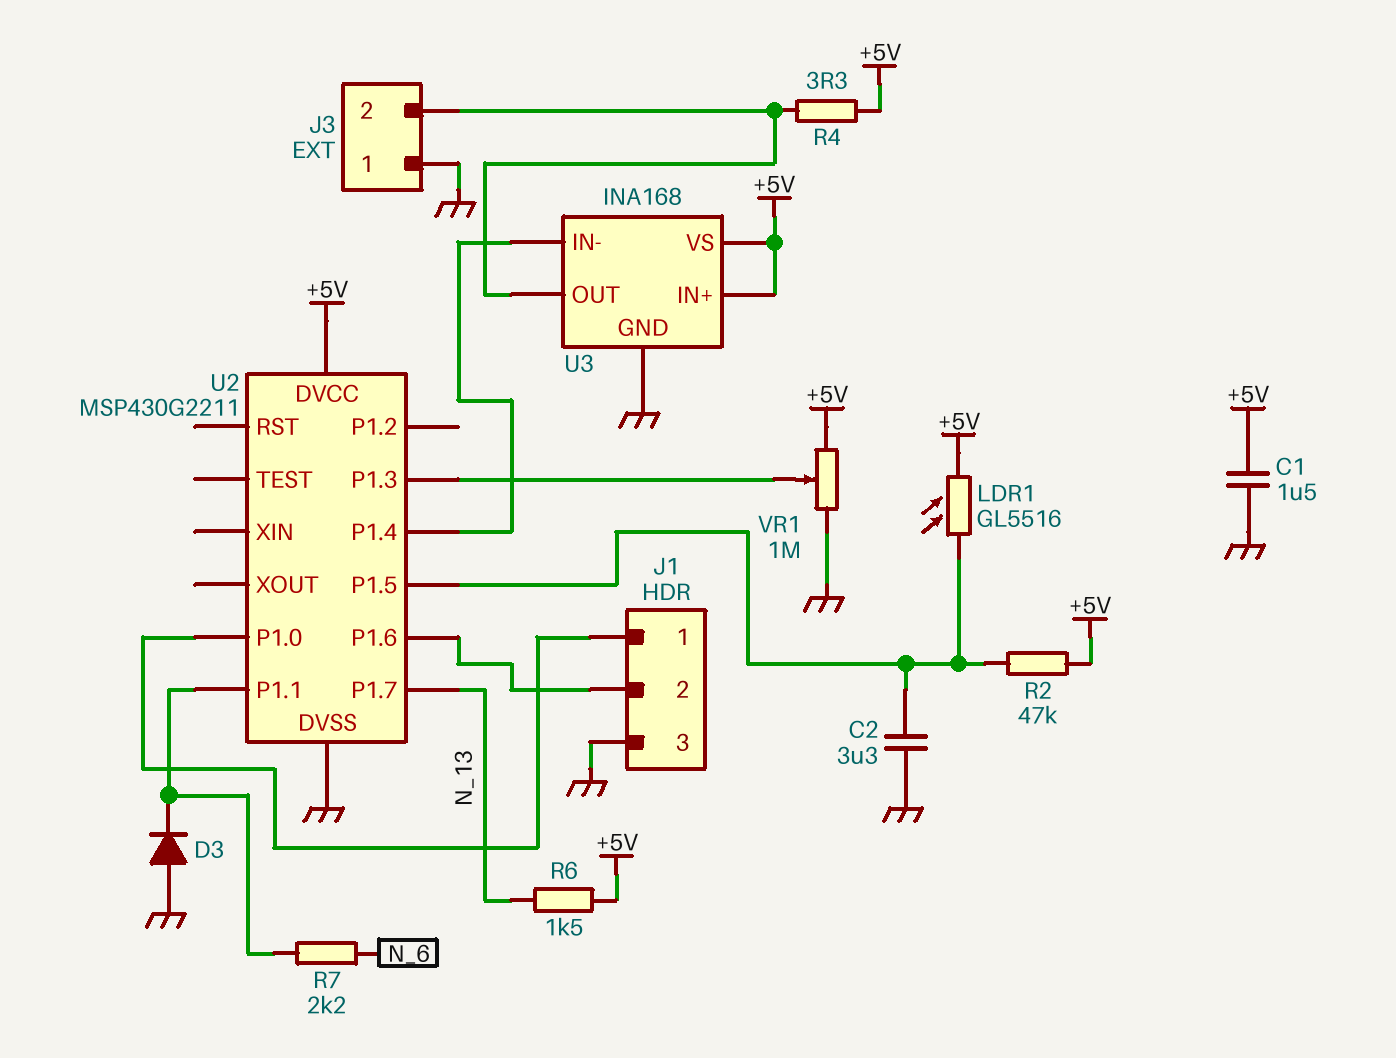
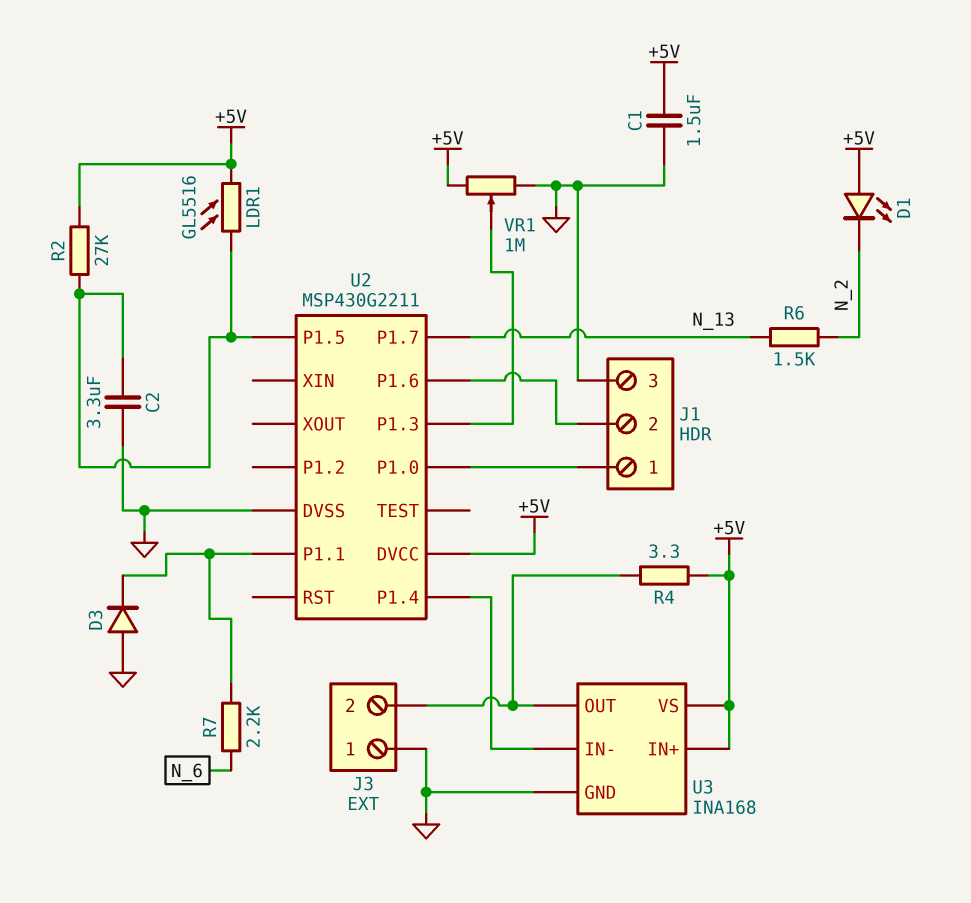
D1: none -> LED (A +5V, K N_2)
R2: 47k (+5V, U2/P1.5) -> 27k (+5V, U2/P1.5)
R6: 1.5k (+5V, N_13) -> 1.5k (N_2, N_13)

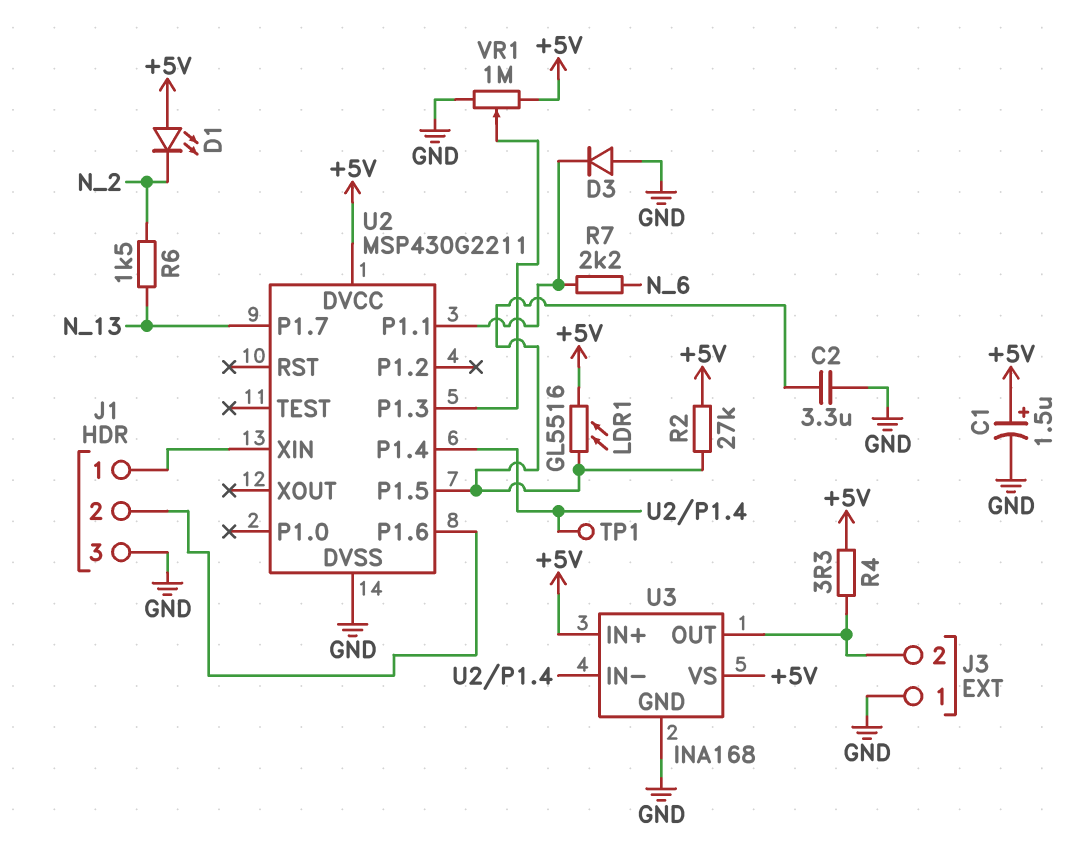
C1: 1.5uF (+5V, GND) -> 1.5uF (plus +5V, minus GND)
TP1: none -> test point (U2/P1.4)
U2 pin P1.0: J1/1 -> none
U2 pin XIN: none -> J1/1

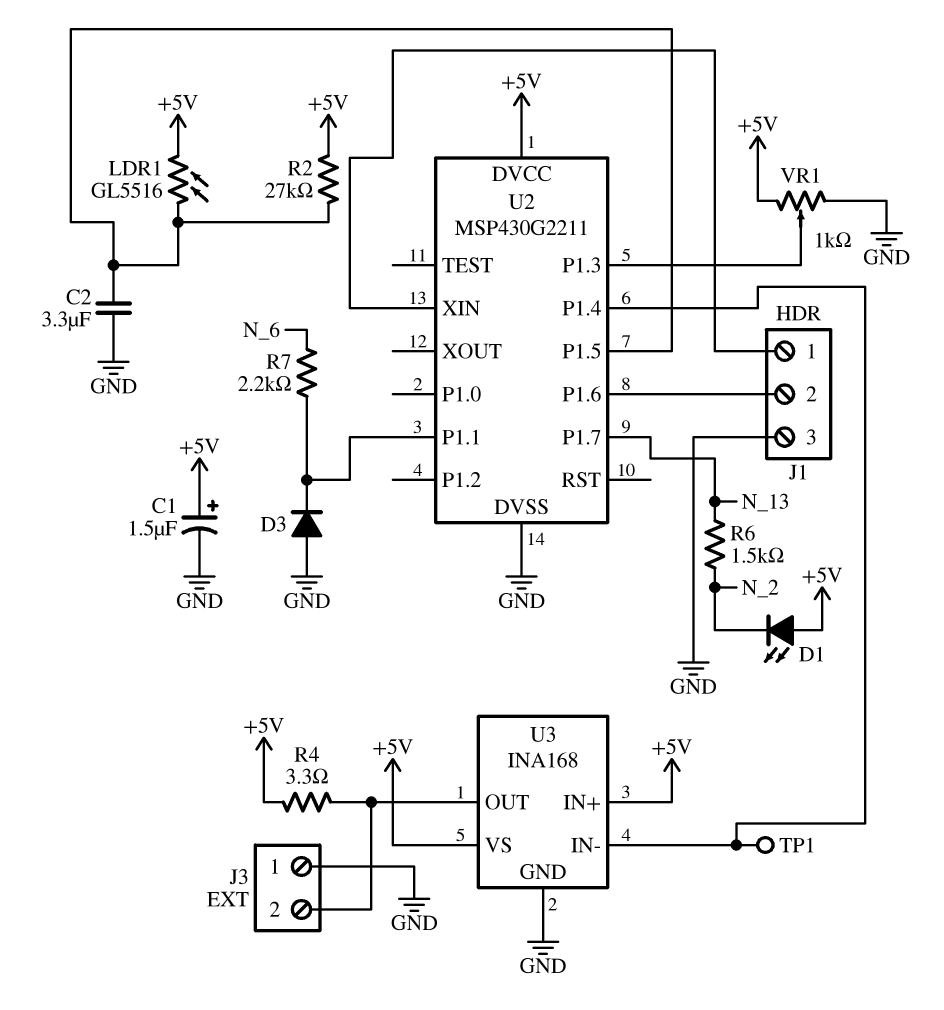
VR1: 1M (+5V, GND, wiper U2/P1.3) -> 1k (+5V, GND, wiper U2/P1.3)

